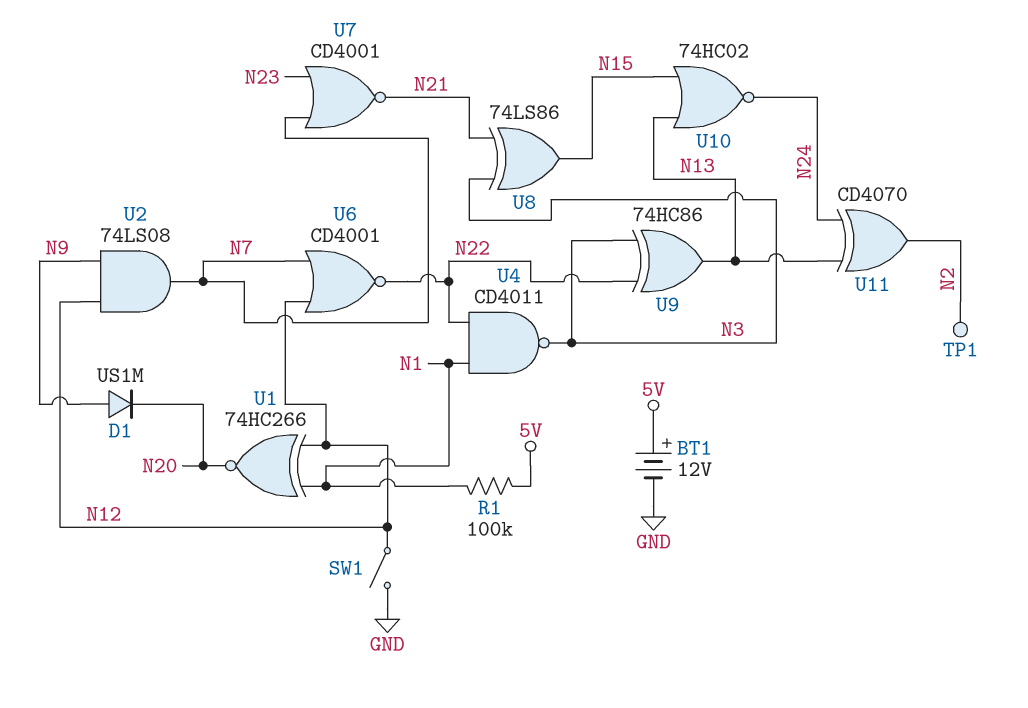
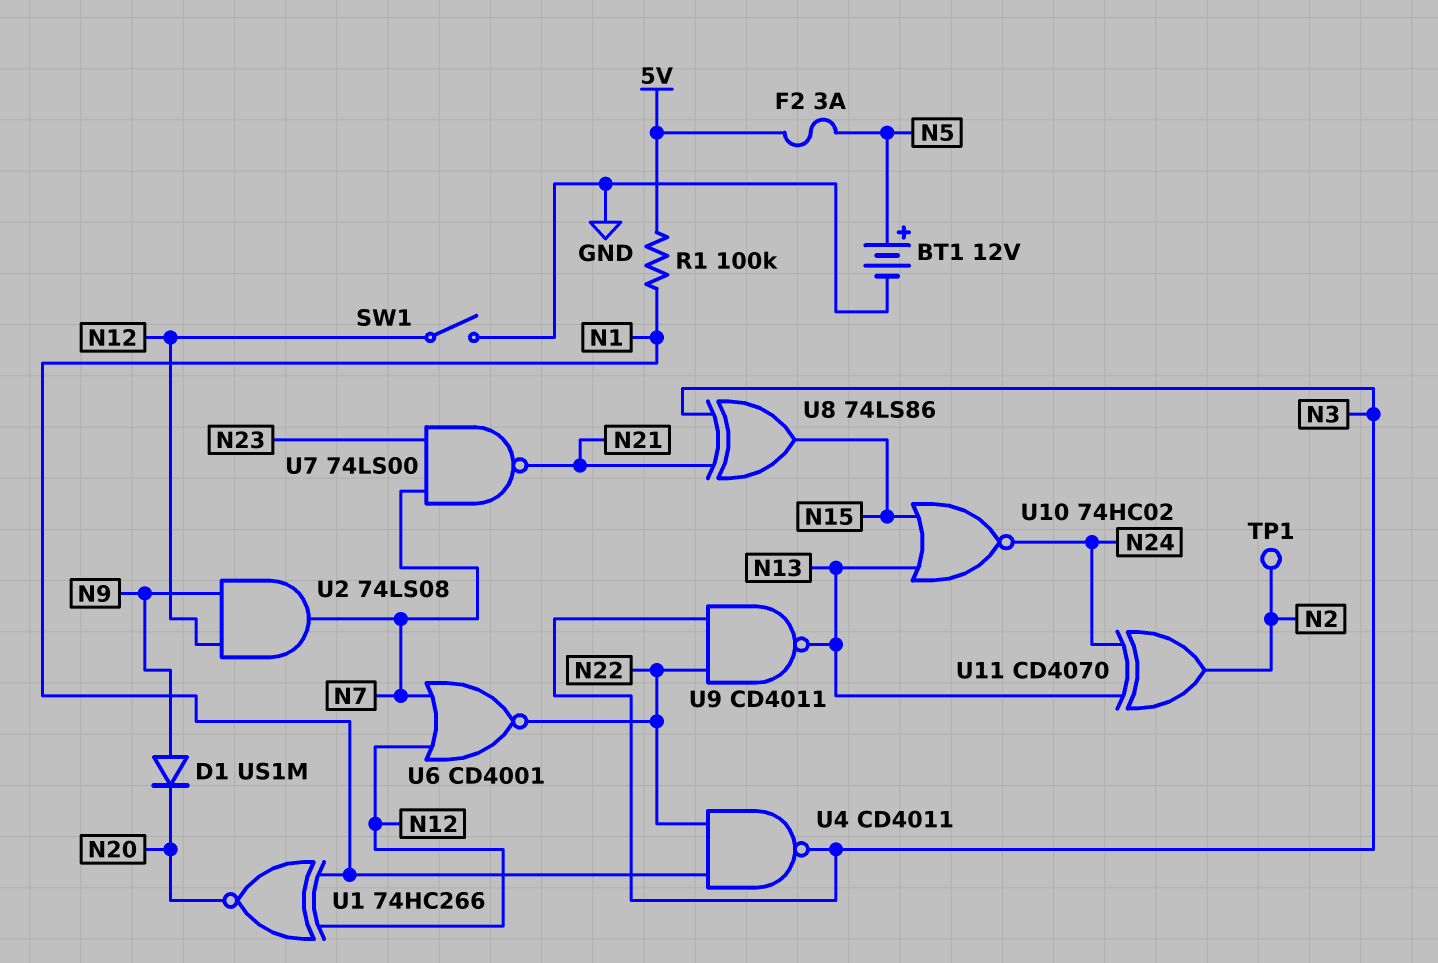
BT1: 12V (plus 5V, minus GND) -> 12V (plus N5, minus GND)
F2: none -> 3A (5V, N5)
U7: NOR CD4001 (in N7, in N23, out N21) -> NAND 74LS00 (in N7, in N23, out N21)
U9: XOR 74HC86 (in N3, in N22, out N13) -> NAND CD4011 (in N3, in N22, out N13)

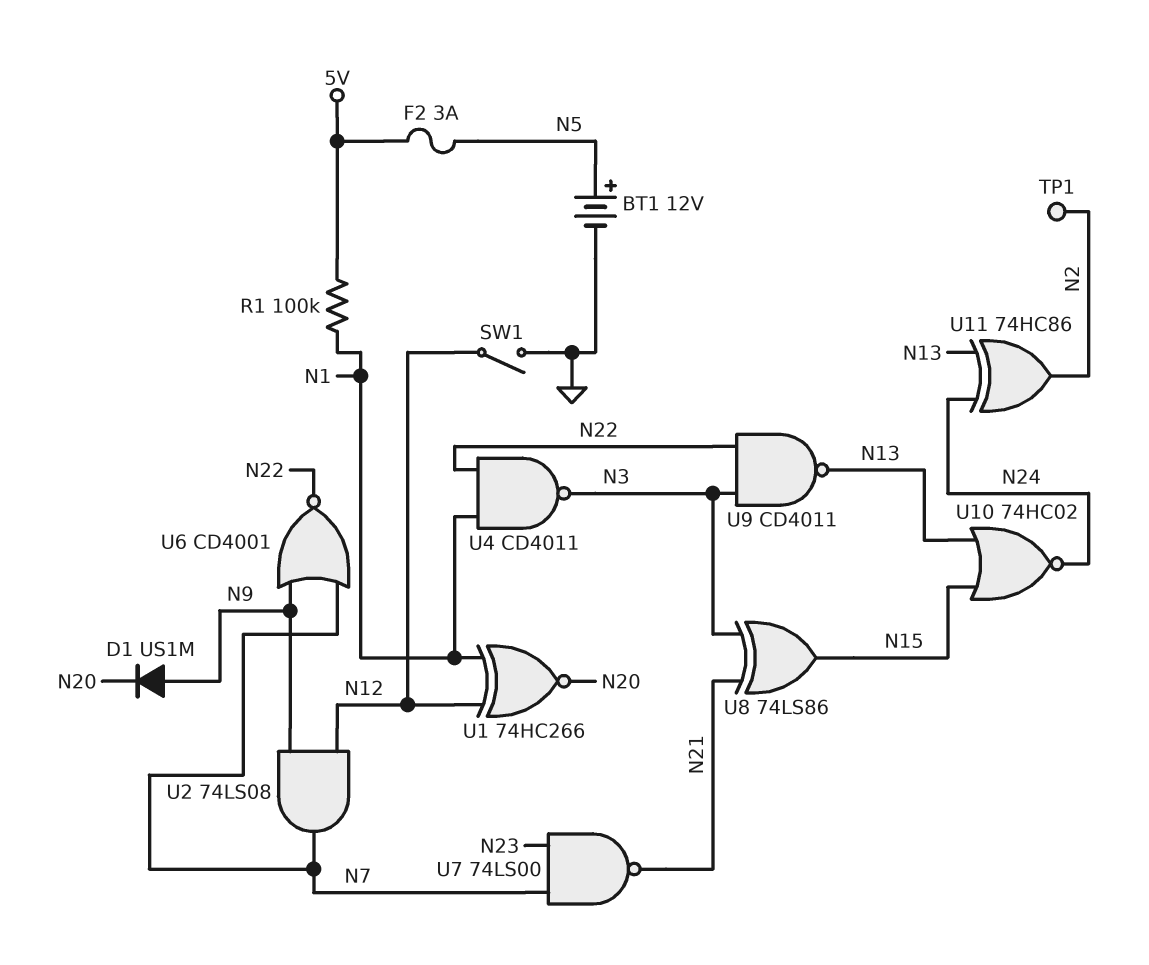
U6: NOR CD4001 (in N7, in N12, out N22) -> NOR CD4001 (in N7, in N9, out N22)
U11: XOR CD4070 (in N13, in N24, out N2) -> XOR 74HC86 (in N13, in N24, out N2)

